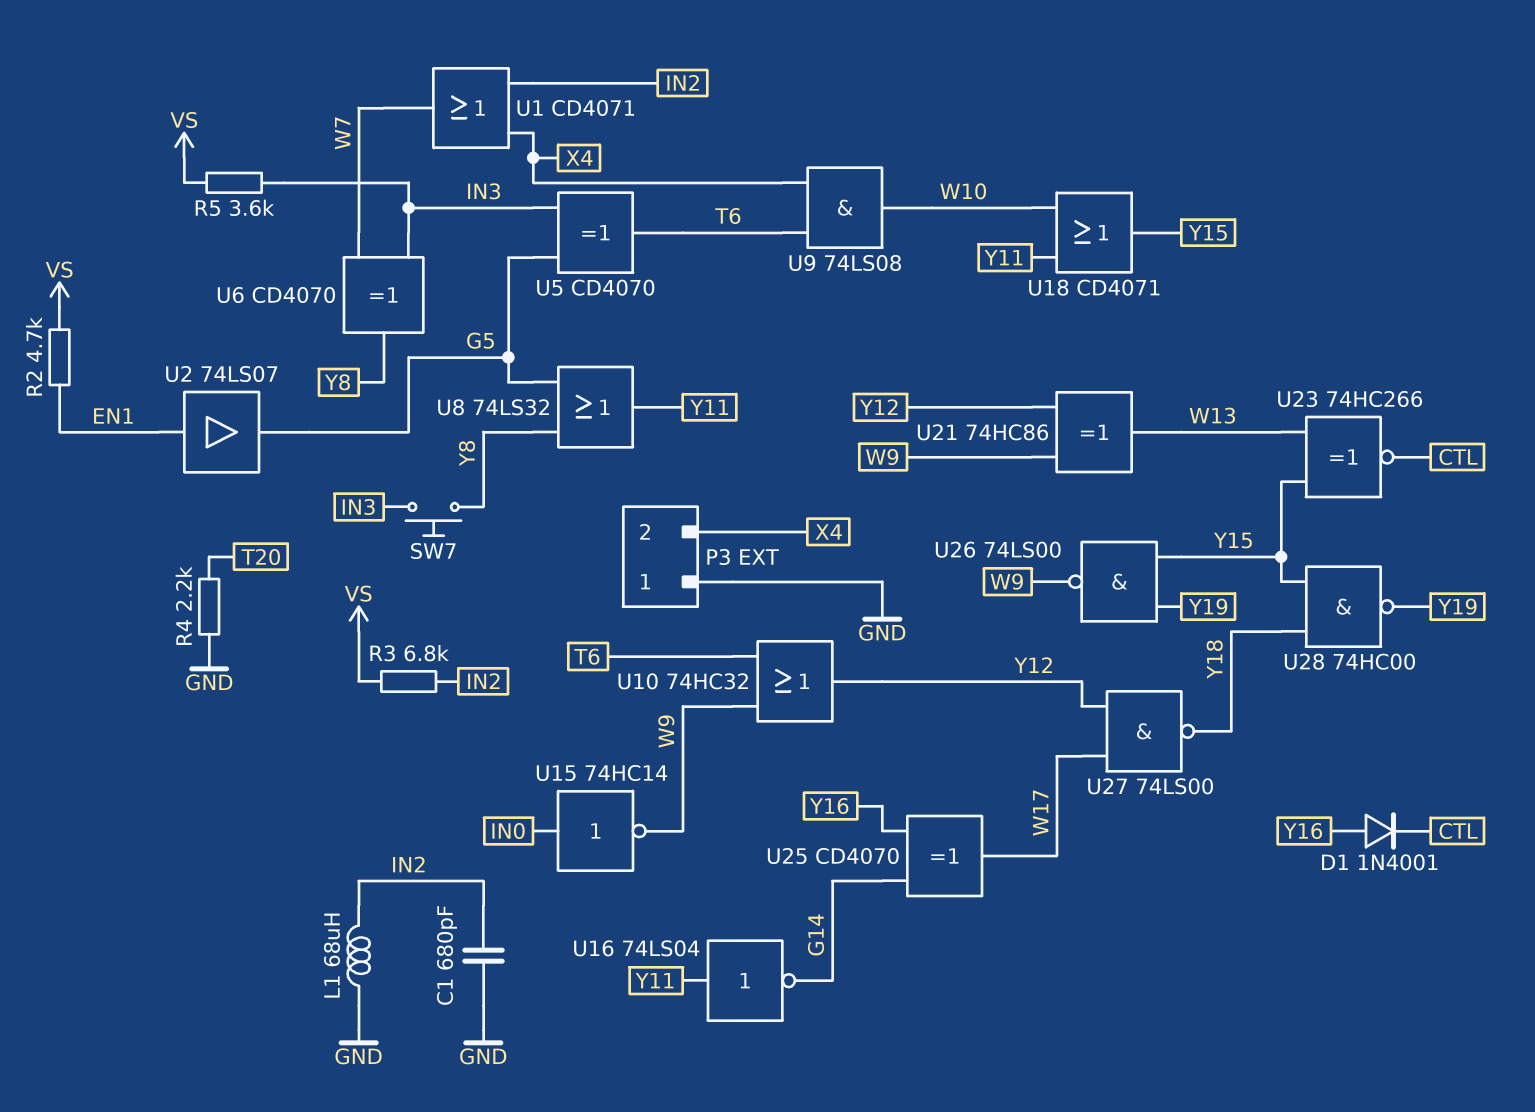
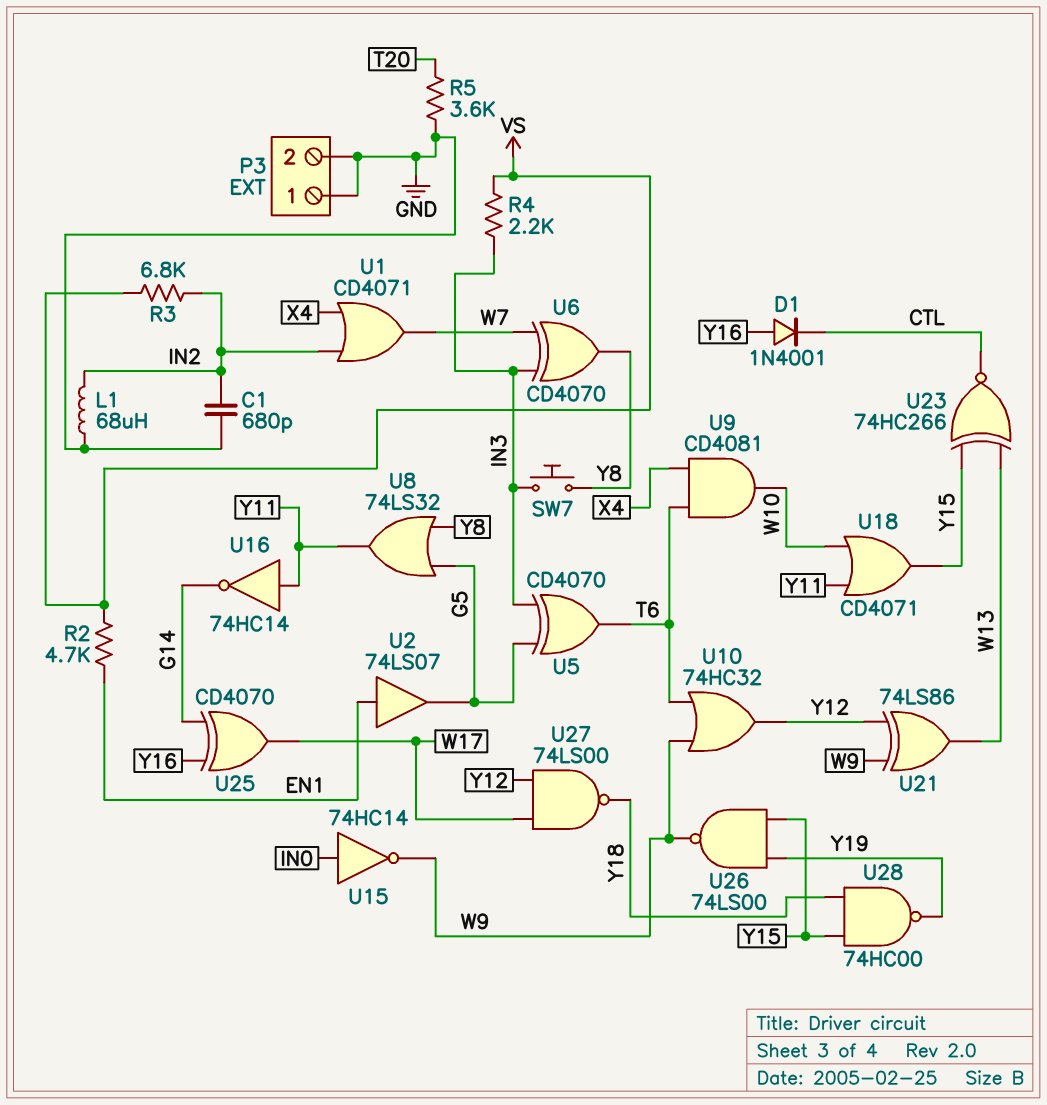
P3 pin 2: X4 -> GND
R4: 2.2k (GND, T20) -> 2.2k (IN3, VS)
R5: 3.6k (IN3, VS) -> 3.6k (GND, T20)
U9: AND 74LS08 (in T6, in X4, out W10) -> AND CD4081 (in T6, in X4, out W10)
U16: NOT 74LS04 (in Y11, out G14) -> NOT 74HC14 (in Y11, out G14)
U21: XOR 74HC86 (in W9, in Y12, out W13) -> XOR 74LS86 (in W9, in Y12, out W13)

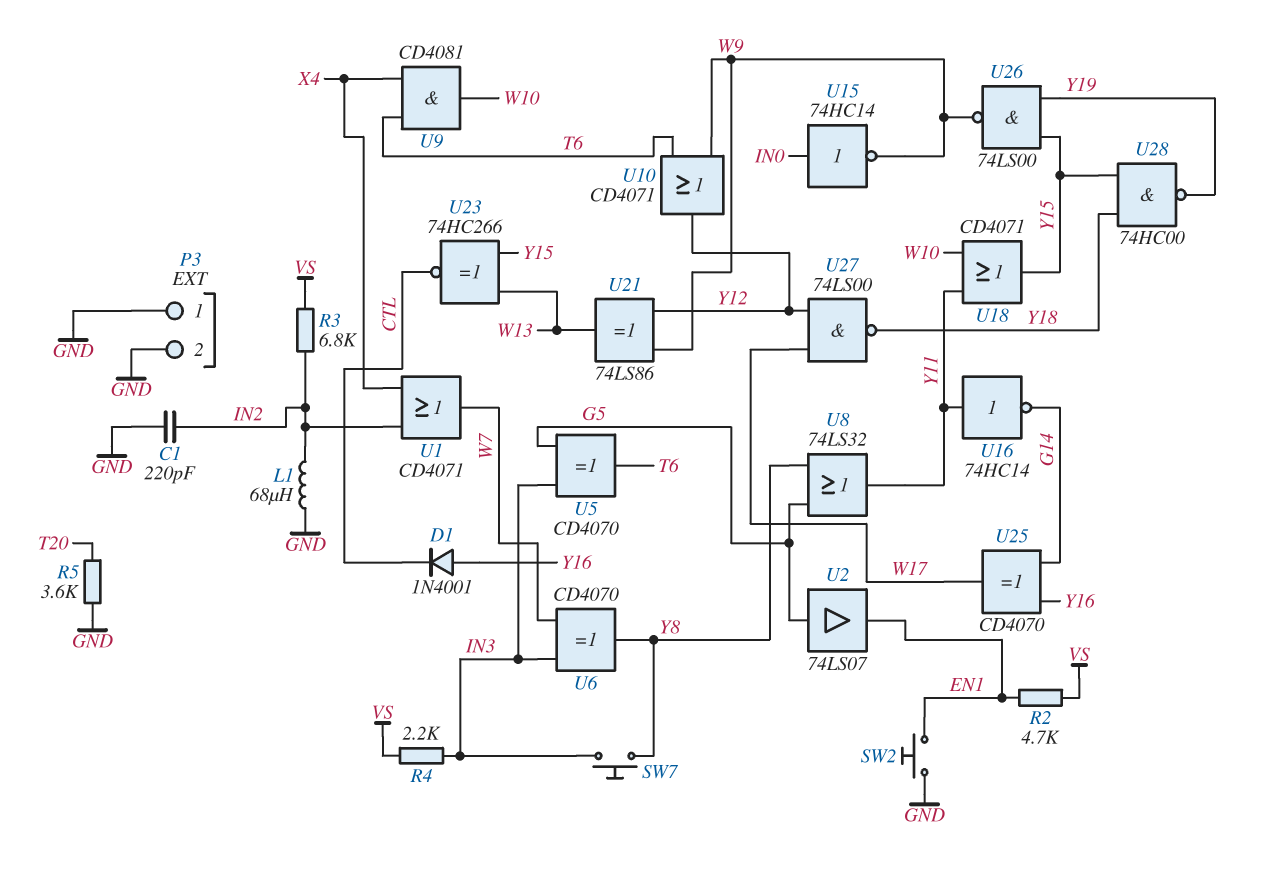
C1: 680pF (GND, IN2) -> 220pF (GND, IN2)
SW2: none -> button (EN1, GND)
U2: buffer 74LS07 (in EN1, out G5) -> buffer 74LS07 (in G5, out EN1)
U10: OR 74HC32 (in T6, in W9, out Y12) -> OR CD4071 (in T6, in W9, out Y12)

